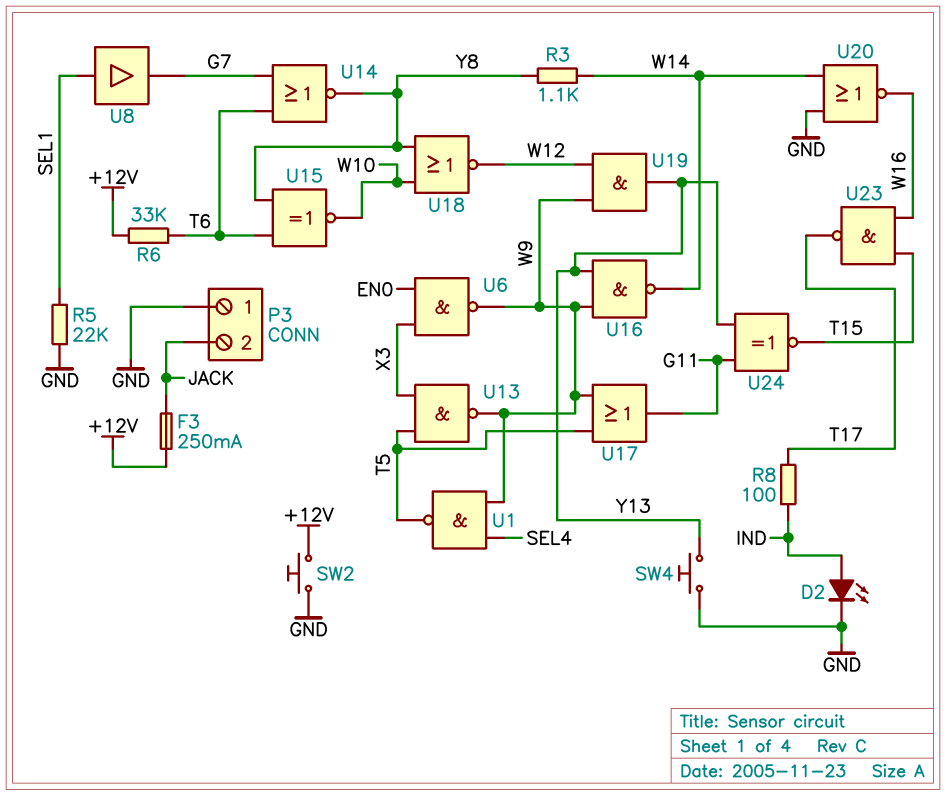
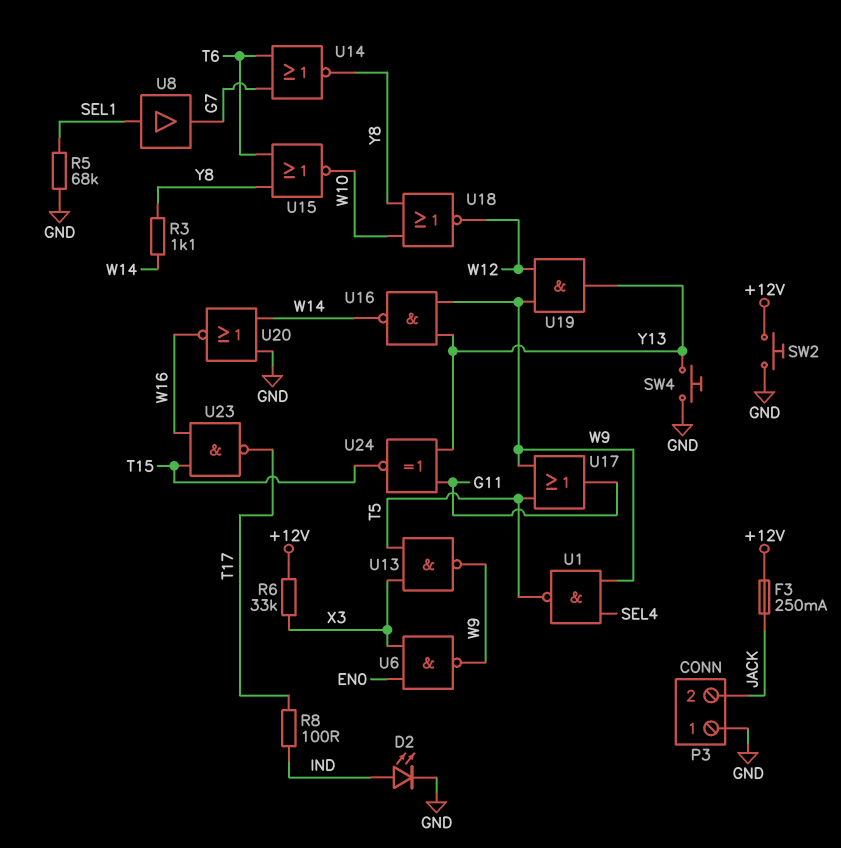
R5: 22k (GND, SEL1) -> 68k (GND, SEL1)
R6: 33k (+12V, T6) -> 33k (+12V, X3)
U15: XNOR (in T6, in Y8, out W10) -> NOR (in T6, in Y8, out W10)

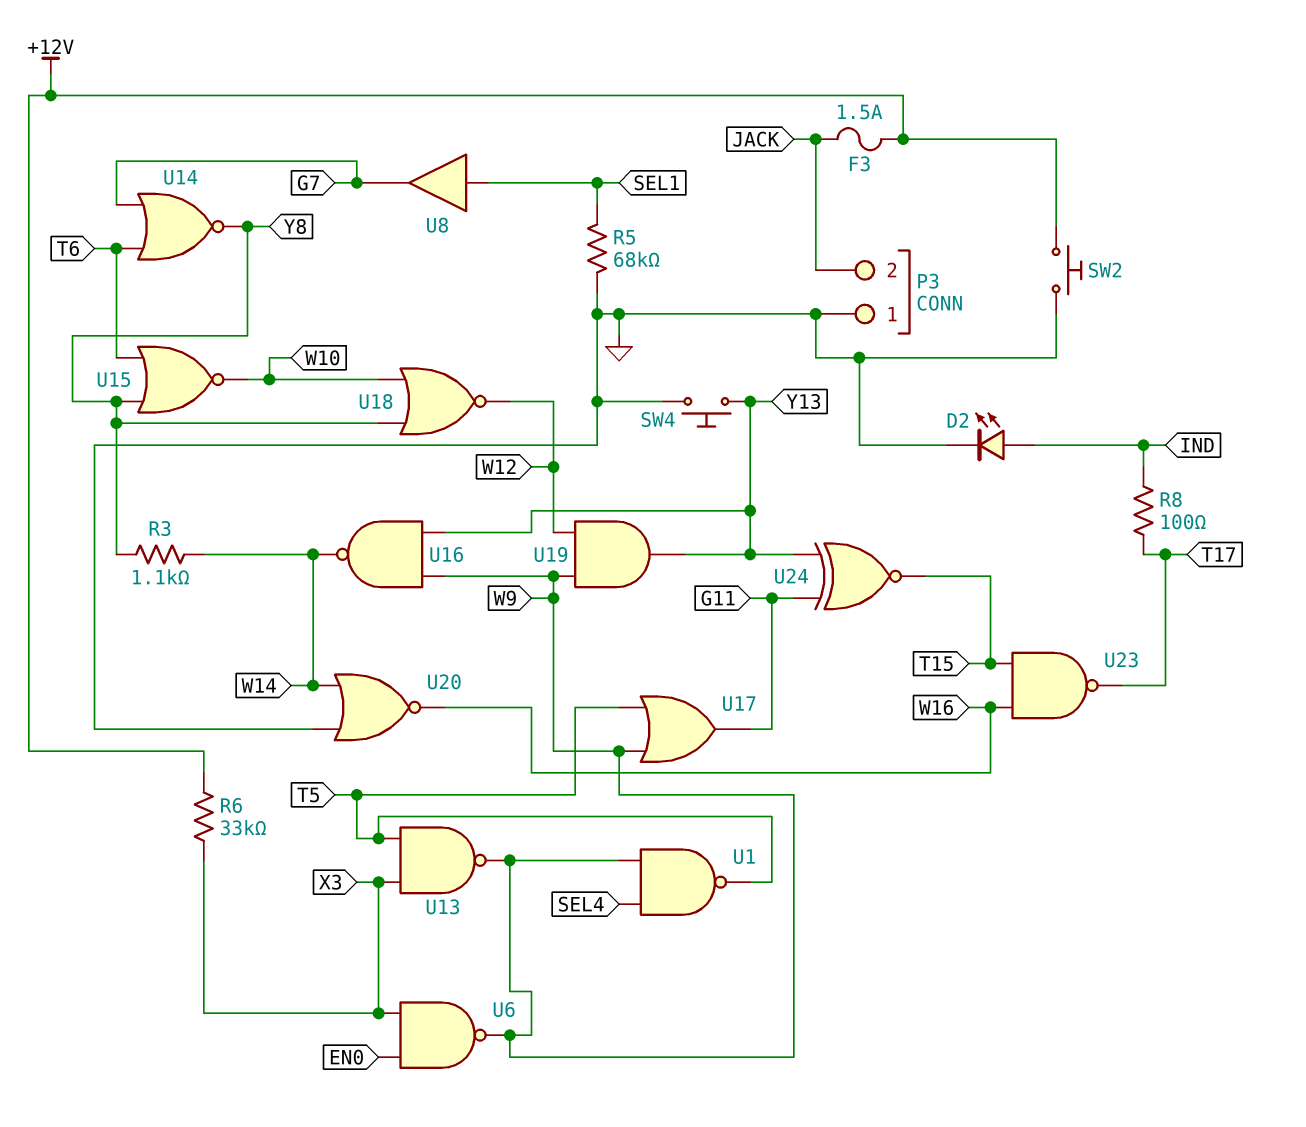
F3: 250mA (+12V, JACK) -> 1.5A (+12V, JACK)

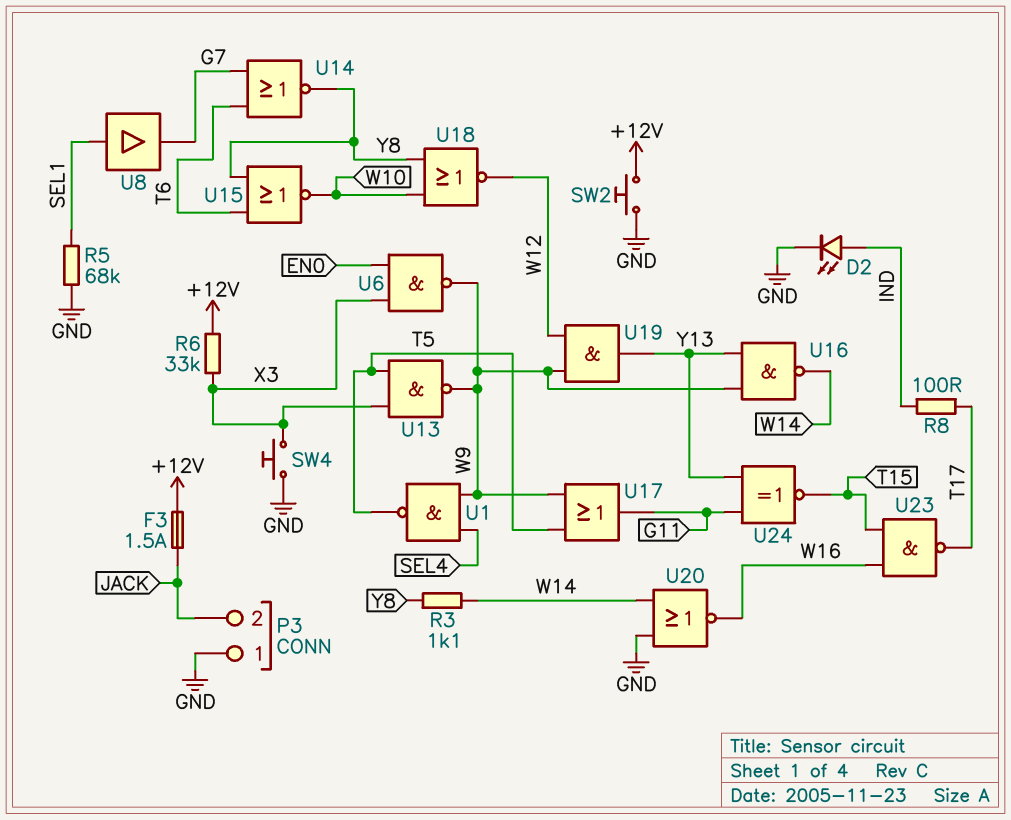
SW4: button (GND, Y13) -> button (GND, X3)

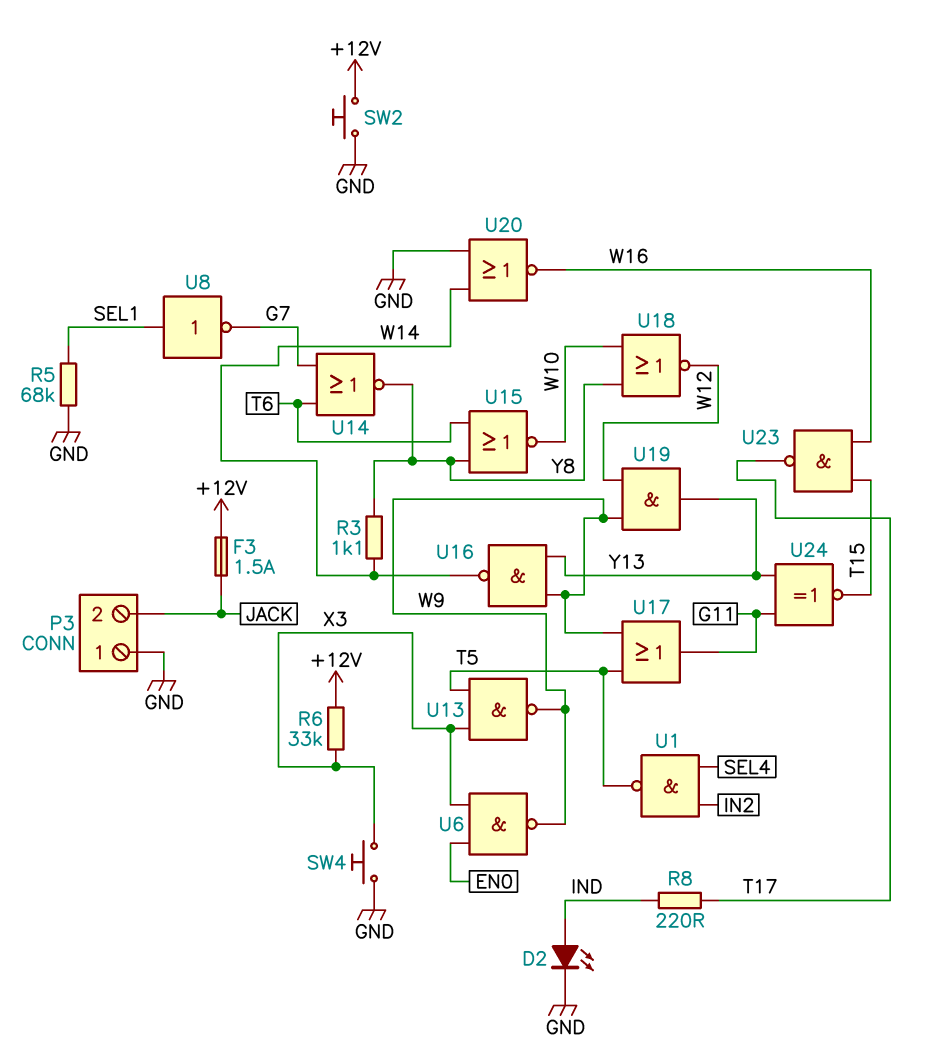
R8: 100 (IND, T17) -> 220 (IND, T17)
U1: NAND (in SEL4, in W9, out T5) -> NAND (in IN2, in SEL4, out T5)
U8: buffer (in SEL1, out G7) -> NOT (in SEL1, out G7)

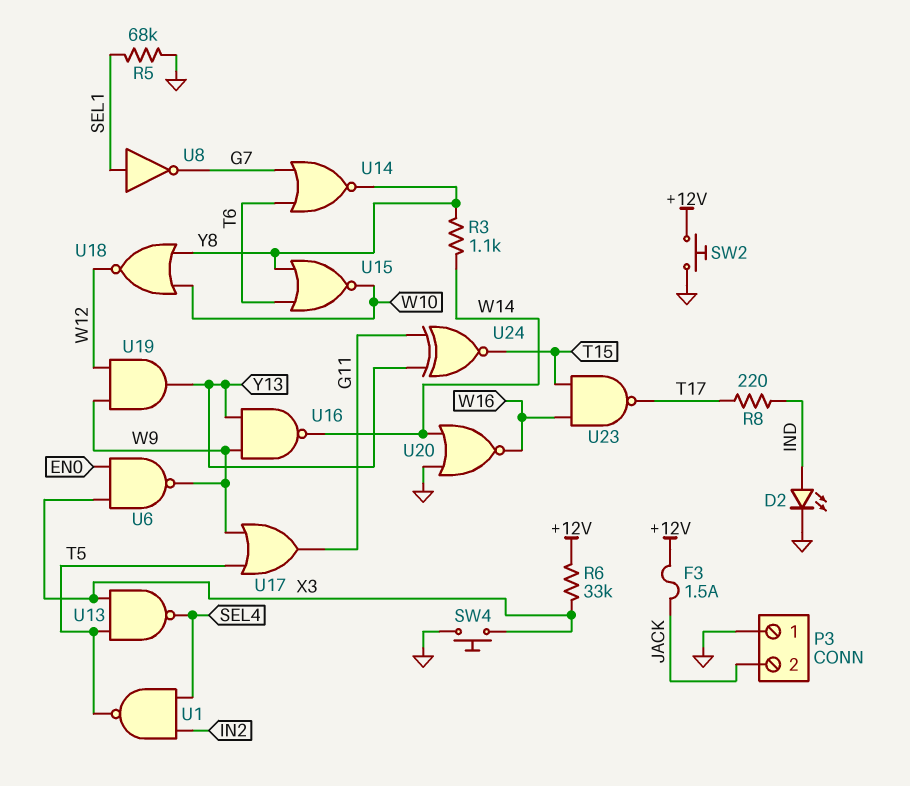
U13: NAND (in T5, in X3, out W9) -> NAND (in T5, in X3, out SEL4)

